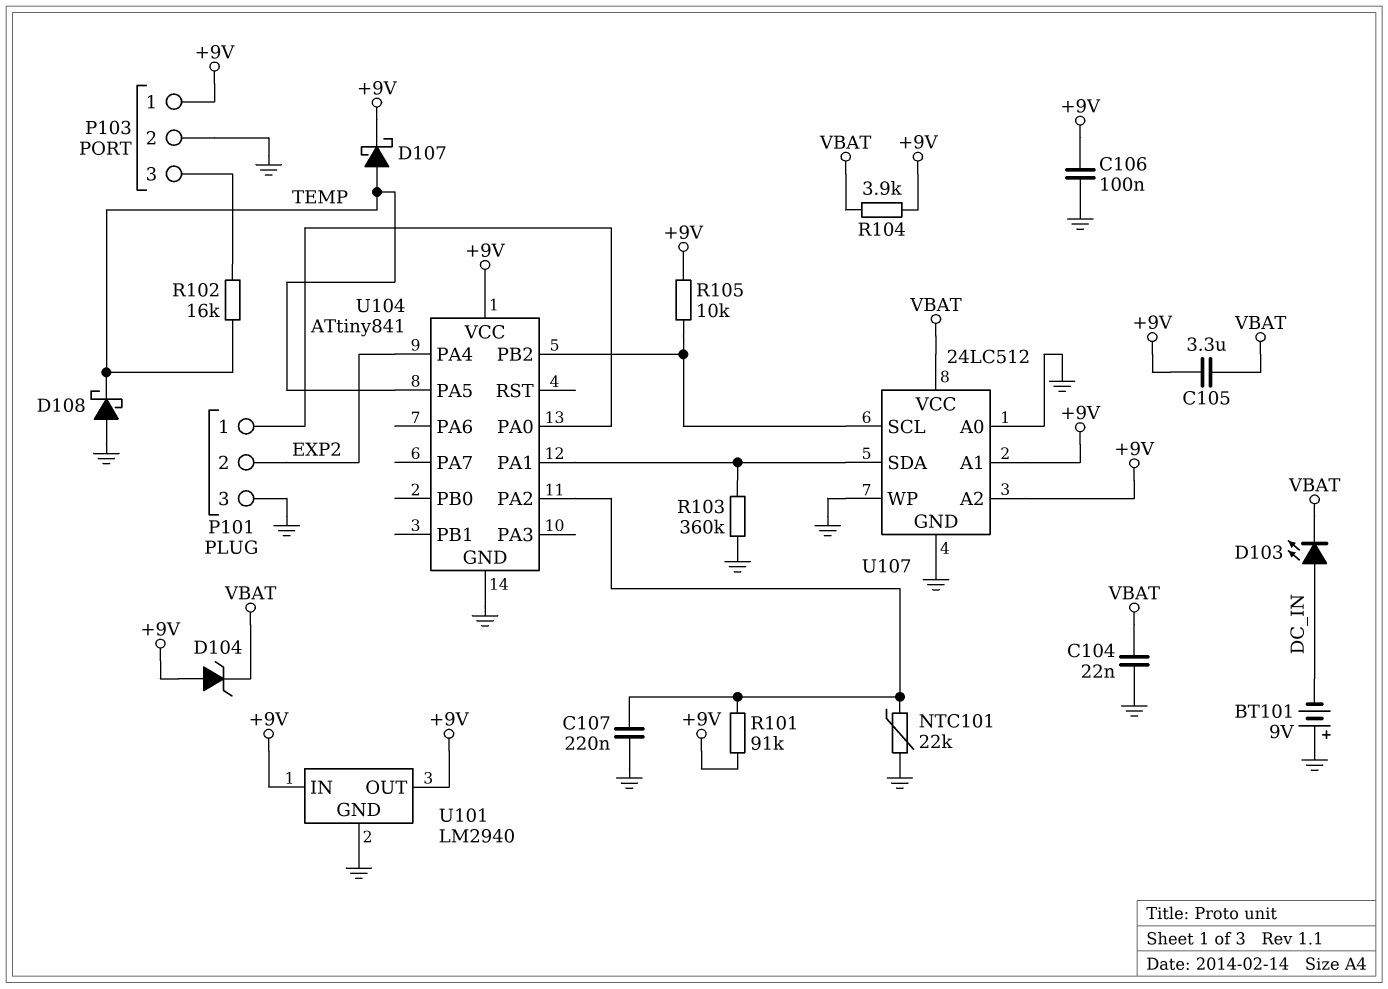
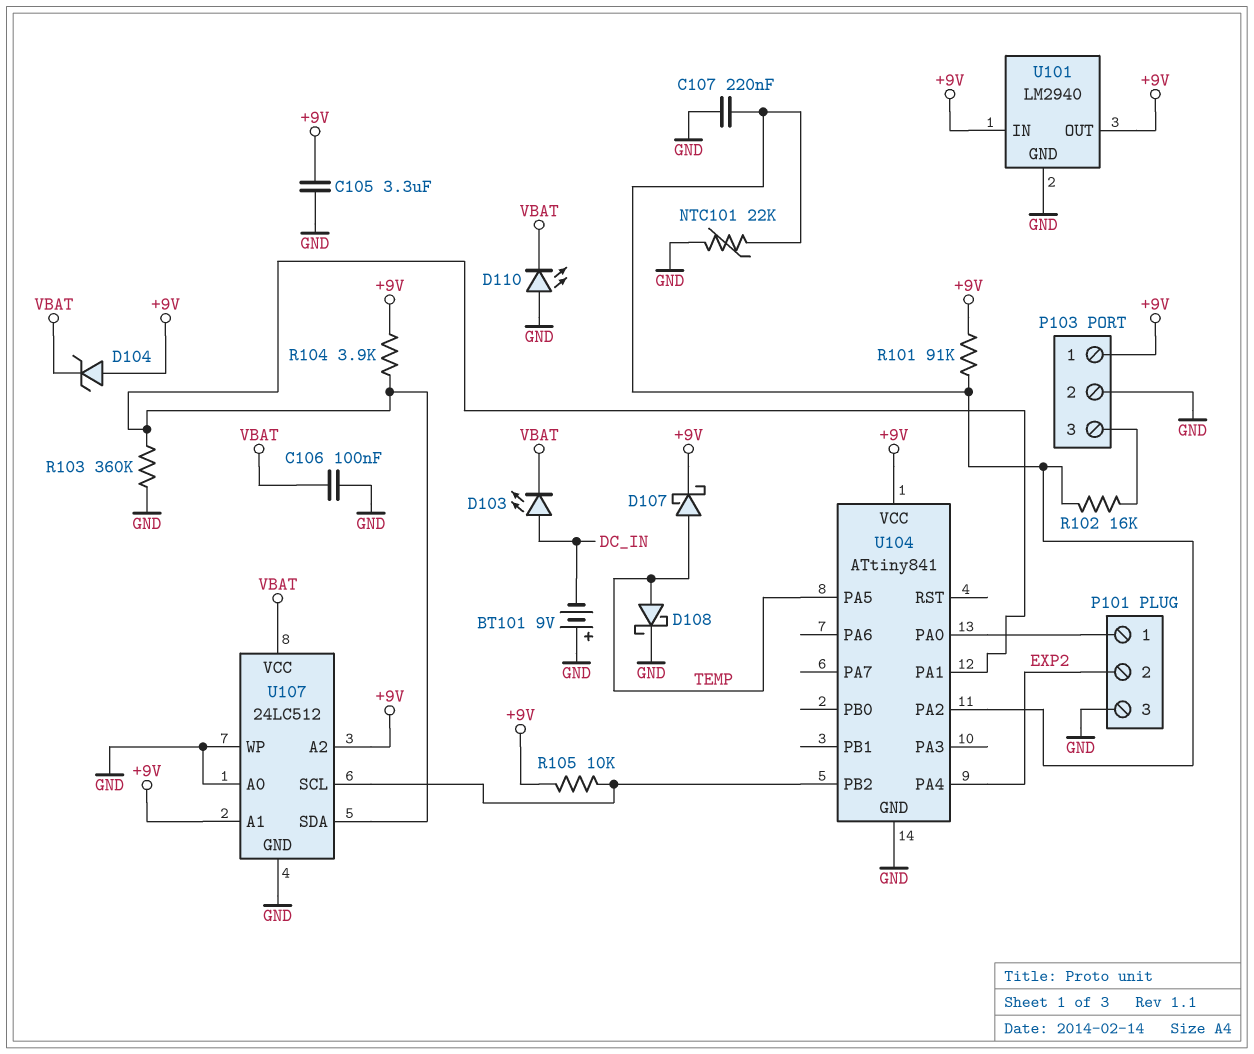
C104: 22nF (GND, VBAT) -> none
C105: 3.3uF (+9V, VBAT) -> 3.3uF (+9V, GND)
C106: 100nF (+9V, GND) -> 100nF (GND, VBAT)
D108: schottky (A GND, K TEMP) -> schottky (A TEMP, K GND)
D110: none -> LED (A GND, K VBAT)
R102: 16k (P103/3, TEMP) -> 16k (P103/3, U104/PA2)
R104: 3.9k (+9V, VBAT) -> 3.9k (+9V, U104/PA1)

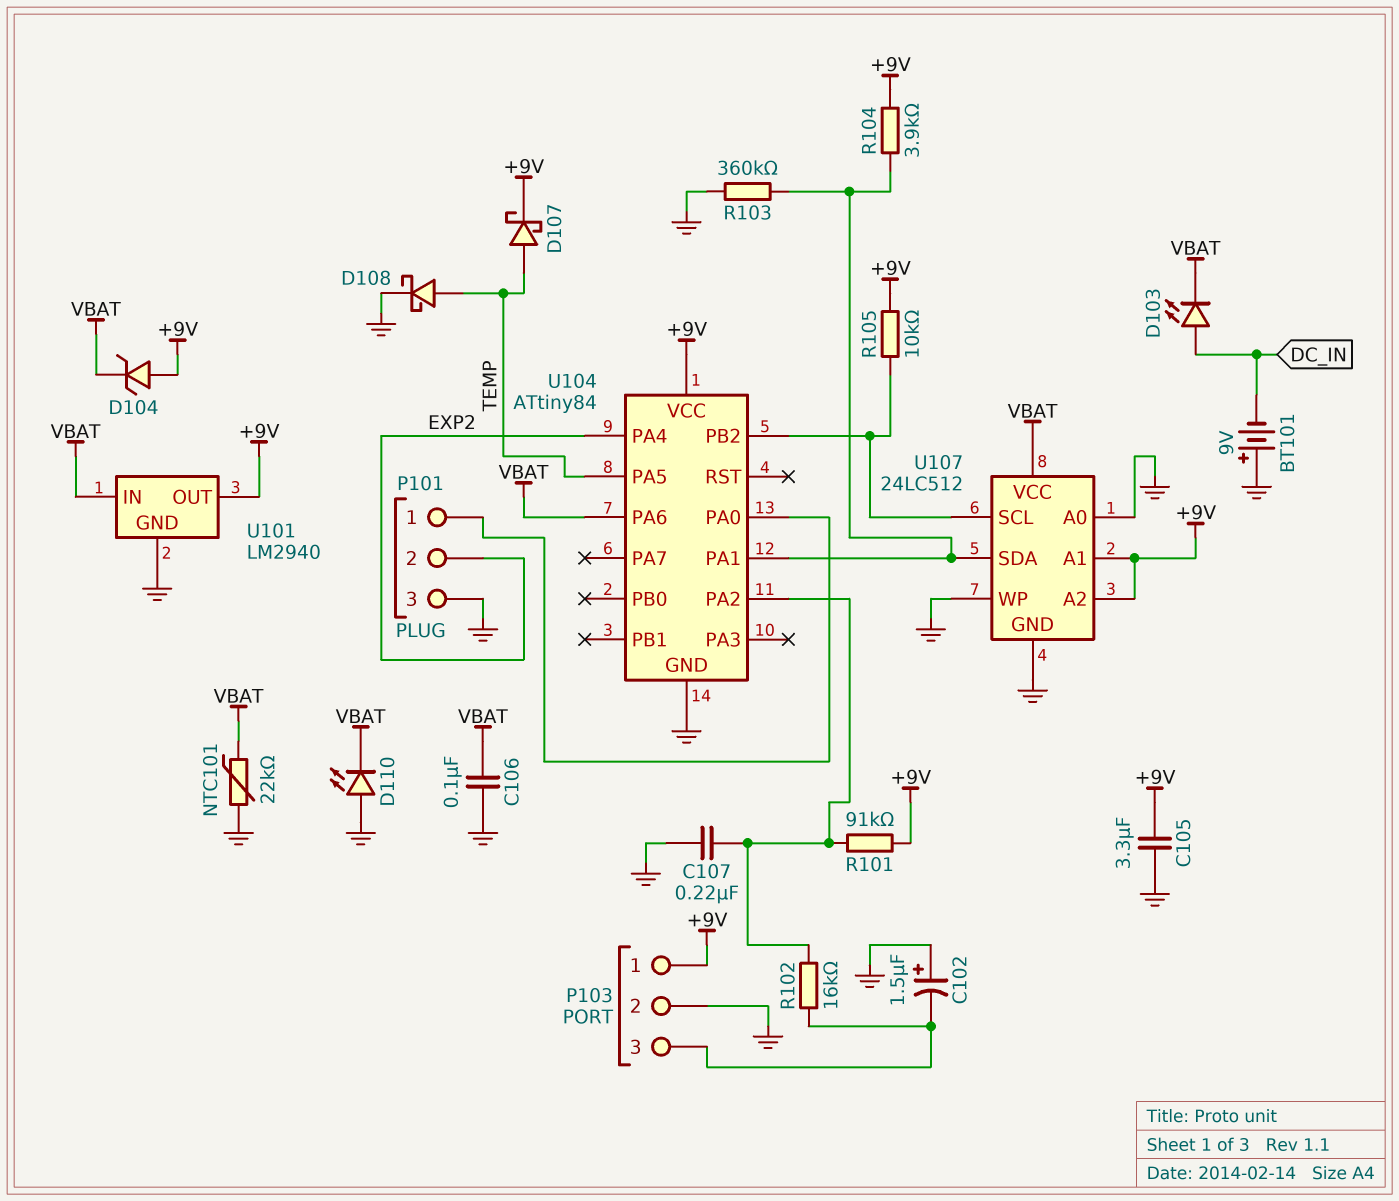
C102: none -> 1.5uF (plus GND, minus P103/3)
NTC101: 22k (GND, U104/PA2) -> 22k (GND, VBAT)
U101 pin IN: +9V -> VBAT
U104: ATtiny841 -> ATtiny84
U104 pin PA6: none -> VBAT

